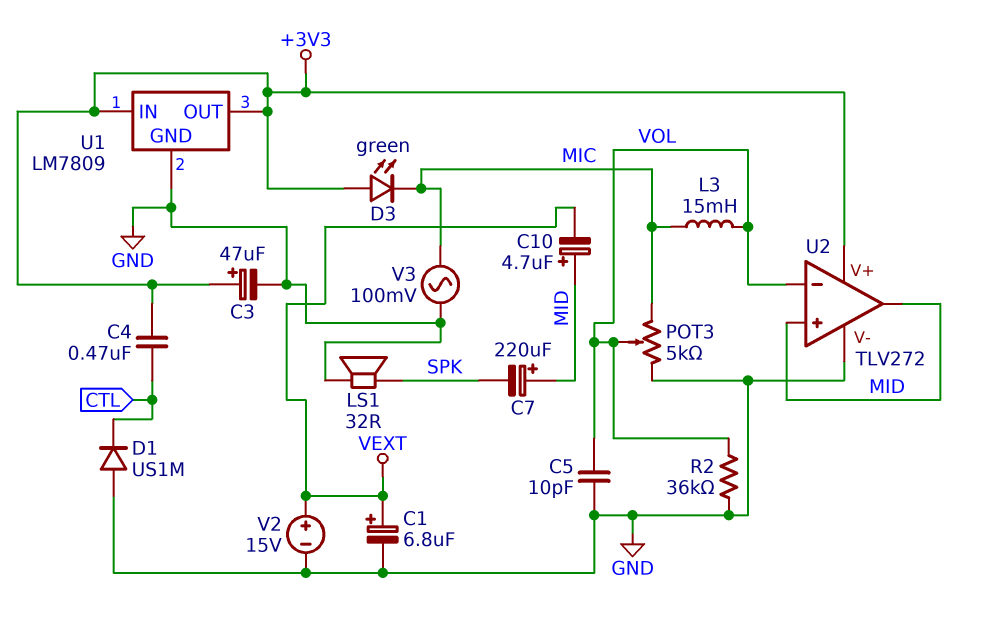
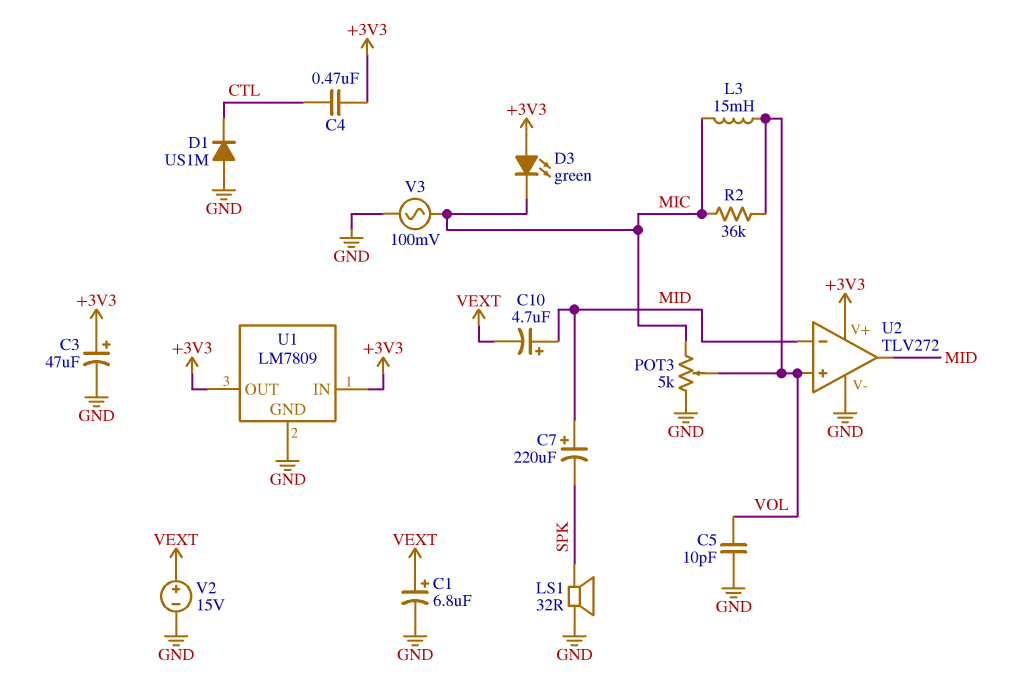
R2: 36k (GND, VOL) -> 36k (MIC, VOL)
U2 pin in+: MID -> VOL
U2 pin in-: VOL -> MID

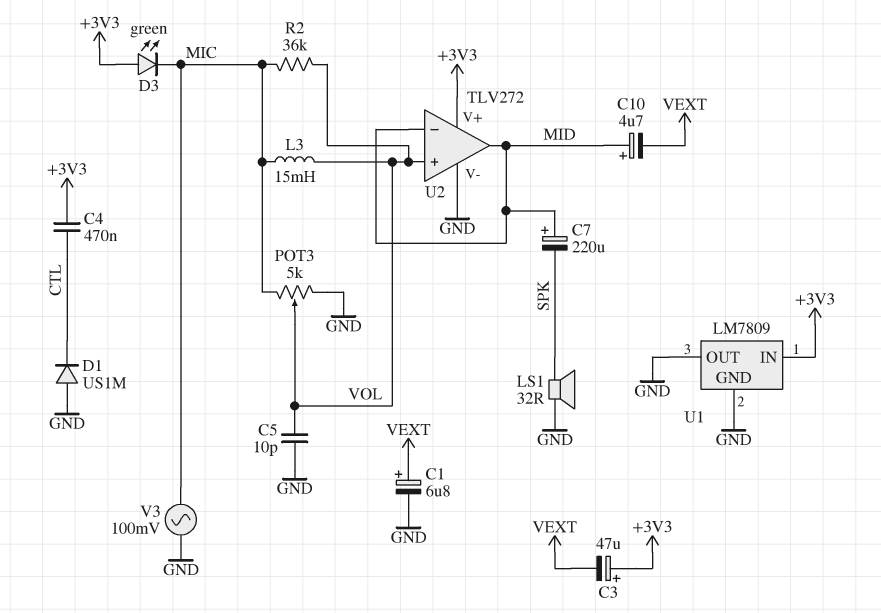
C3: 47uF (plus +3V3, minus GND) -> 47uF (plus +3V3, minus VEXT)
U1 pin OUT: +3V3 -> GND
V2: 15V (plus VEXT, minus GND) -> none

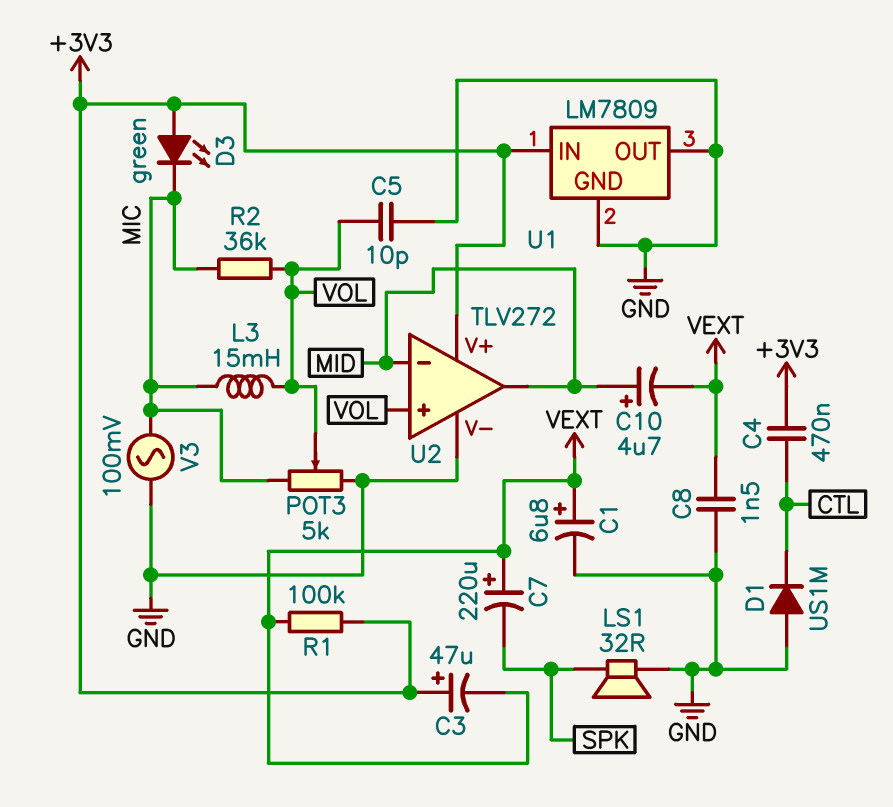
C7: 220uF (plus MID, minus SPK) -> 220uF (plus VEXT, minus SPK)
C8: none -> 1.5nF (GND, VEXT)
R1: none -> 100k (+3V3, VEXT)

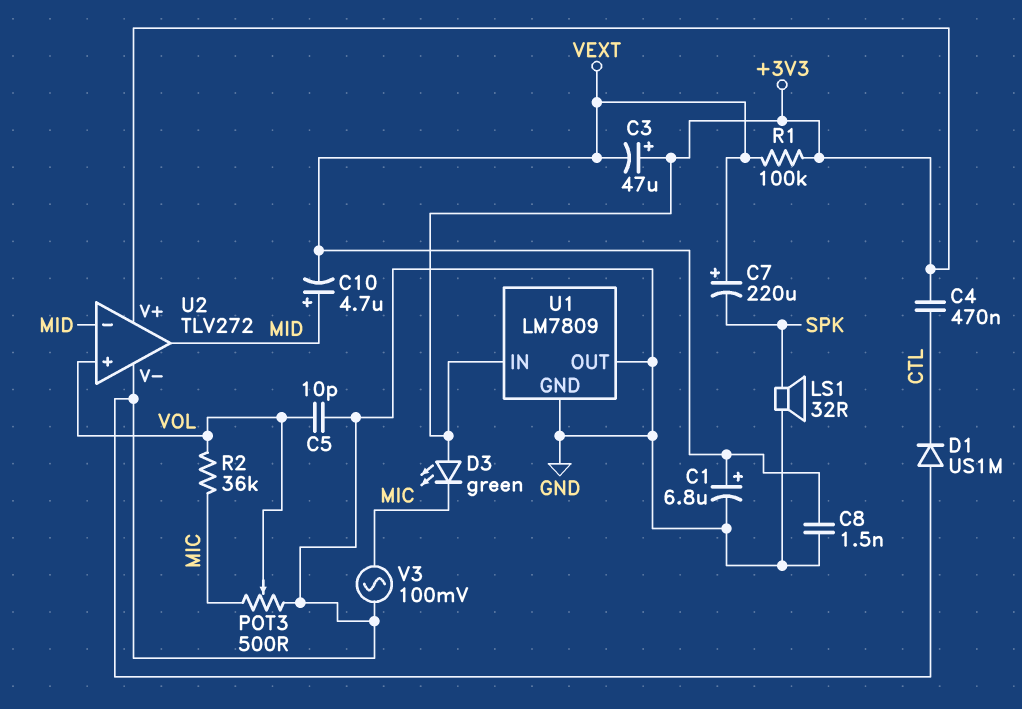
L3: 15mH (MIC, VOL) -> none
POT3: 5k (GND, MIC, wiper VOL) -> 500 (GND, MIC, wiper VOL)

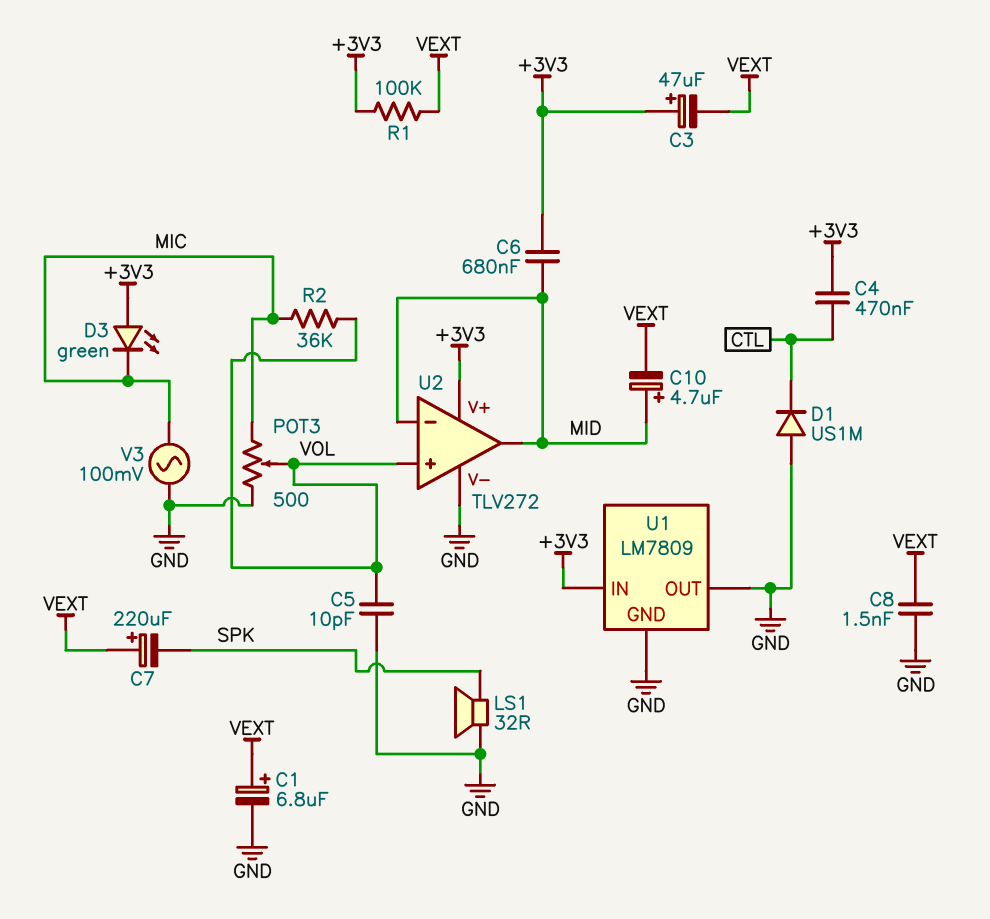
C6: none -> 680nF (+3V3, MID)

